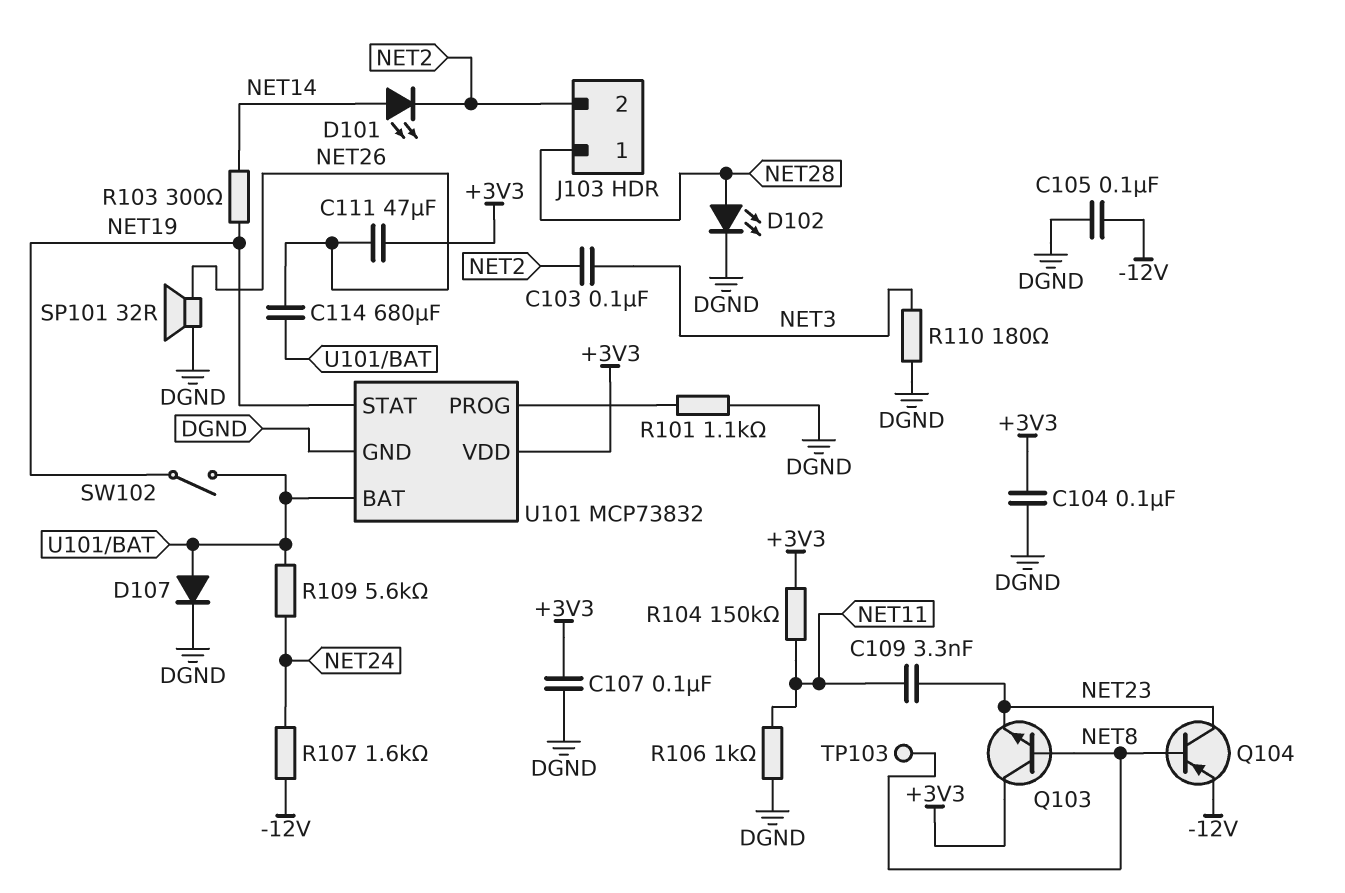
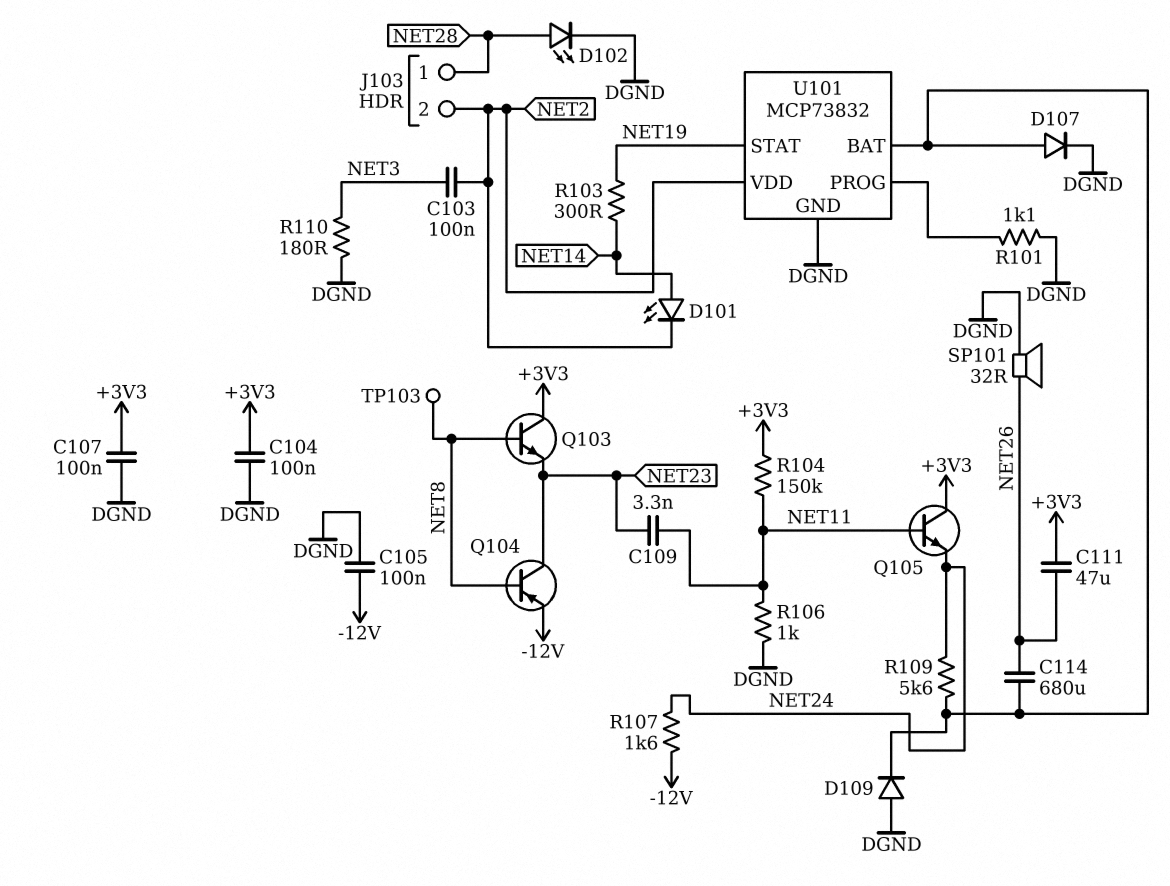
D109: none -> diode (A DGND, K U101/BAT)
Q105: none -> NPN (B NET11, C +3V3, E NET24)
SW102: switch (NET19, U101/BAT) -> none
U101 pin VDD: +3V3 -> NET2

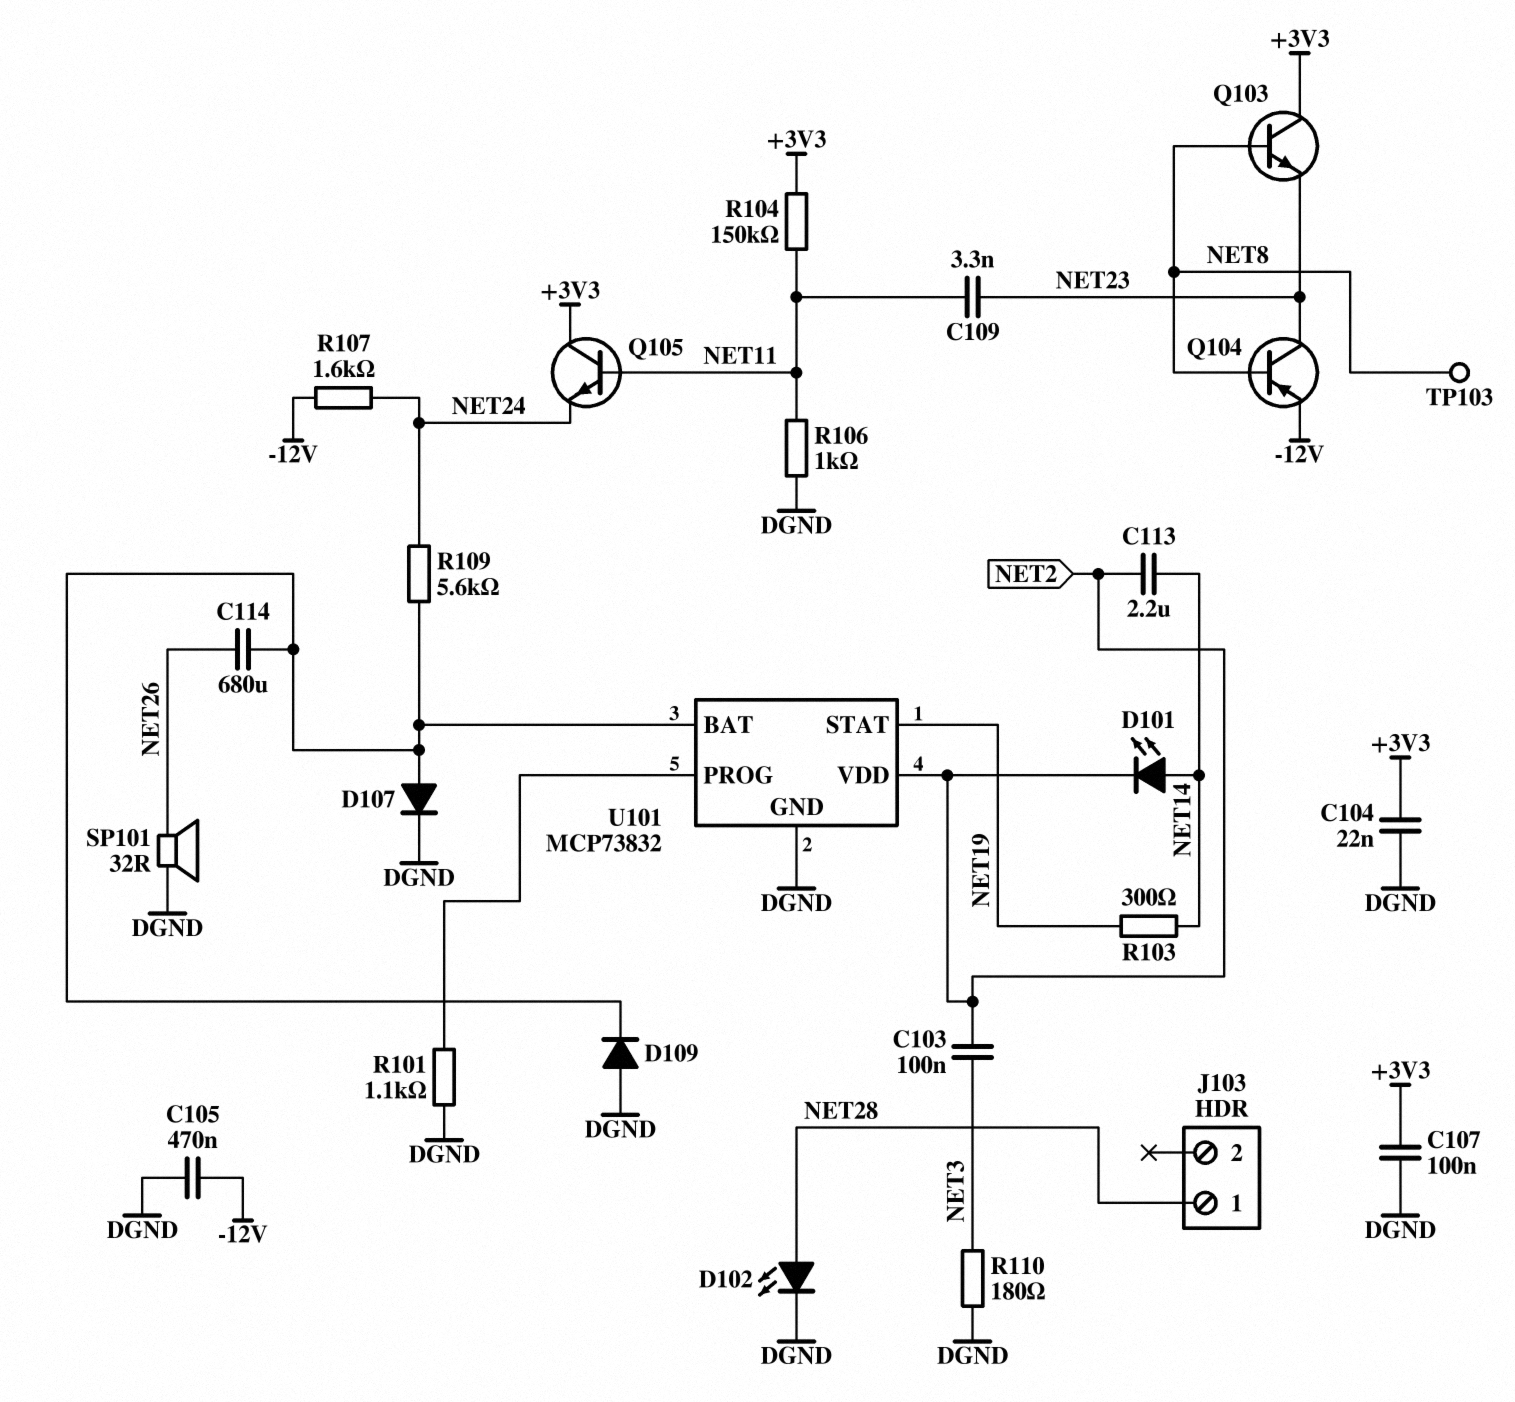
C104: 100nF (+3V3, DGND) -> 22nF (+3V3, DGND)
C105: 100nF (-12V, DGND) -> 470nF (-12V, DGND)
C111: 47uF (+3V3, NET26) -> none
C113: none -> 2.2uF (NET2, NET14)
J103 pin 2: NET2 -> none

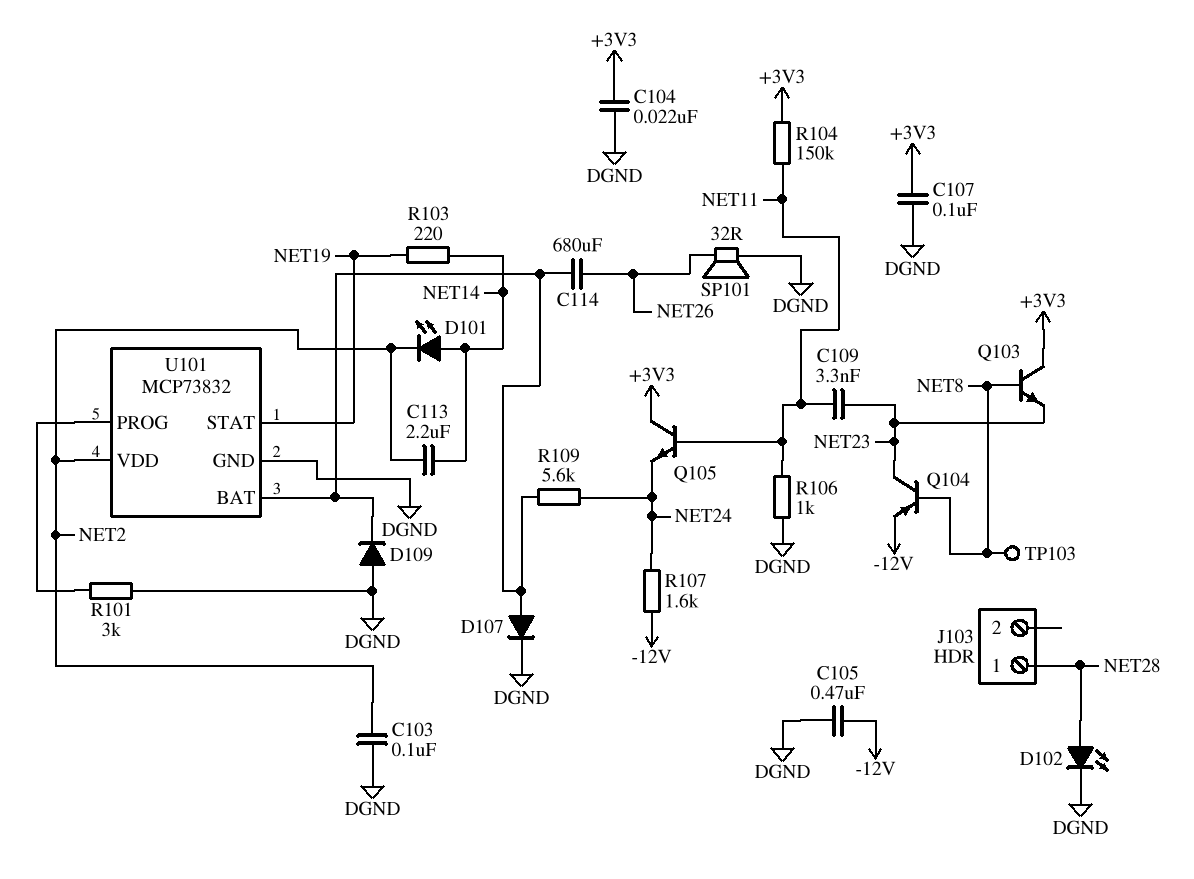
C103: 100nF (NET2, NET3) -> 100nF (DGND, NET2)
R101: 1.1k (DGND, U101/PROG) -> 3k (DGND, U101/PROG)
R103: 300 (NET14, NET19) -> 220 (NET14, NET19)
R110: 180 (DGND, NET3) -> none

